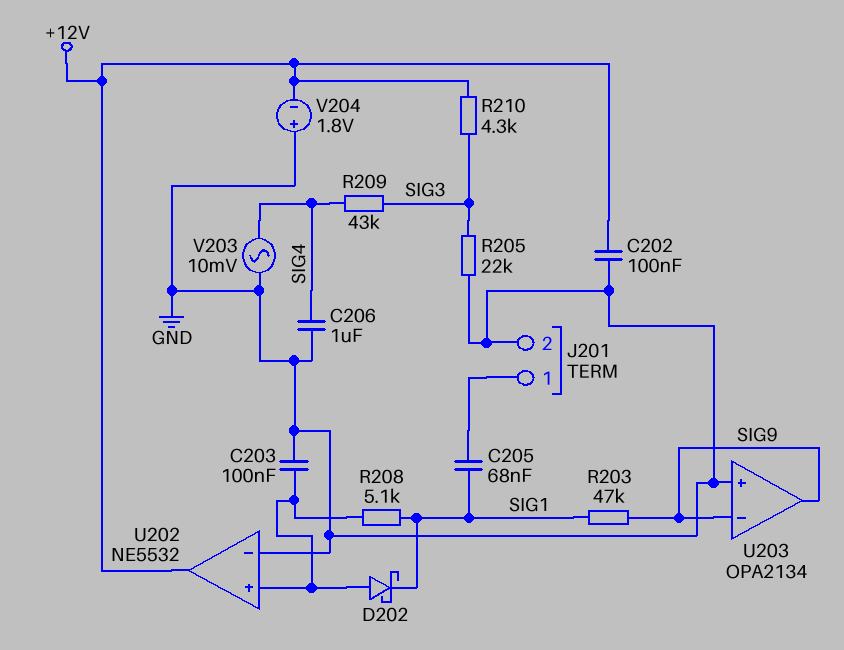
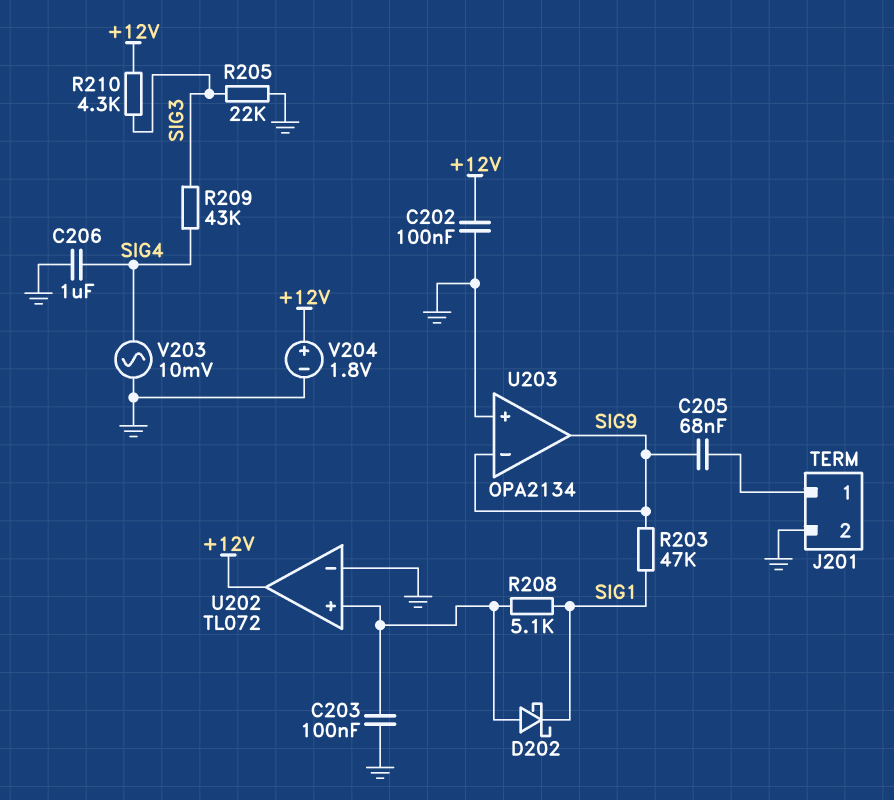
C205: 68nF (J201/1, SIG1) -> 68nF (J201/1, SIG9)
U202: NE5532 -> TL072
V204: 1.8V (plus GND, minus +12V) -> 1.8V (plus +12V, minus GND)

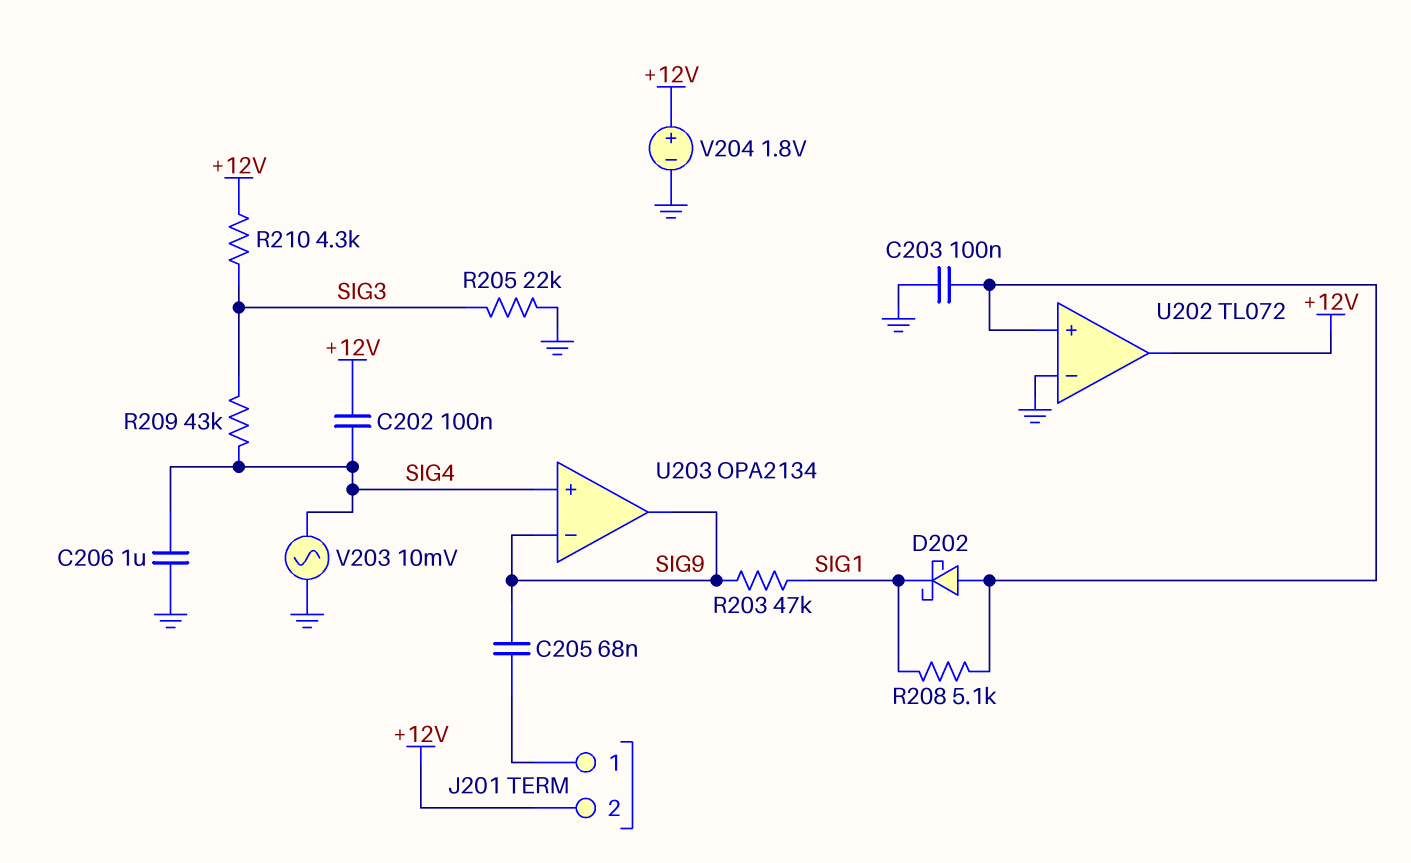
C202: 100nF (+12V, GND) -> 100nF (+12V, SIG4)
J201 pin 2: GND -> +12V
U203 pin in+: GND -> SIG4

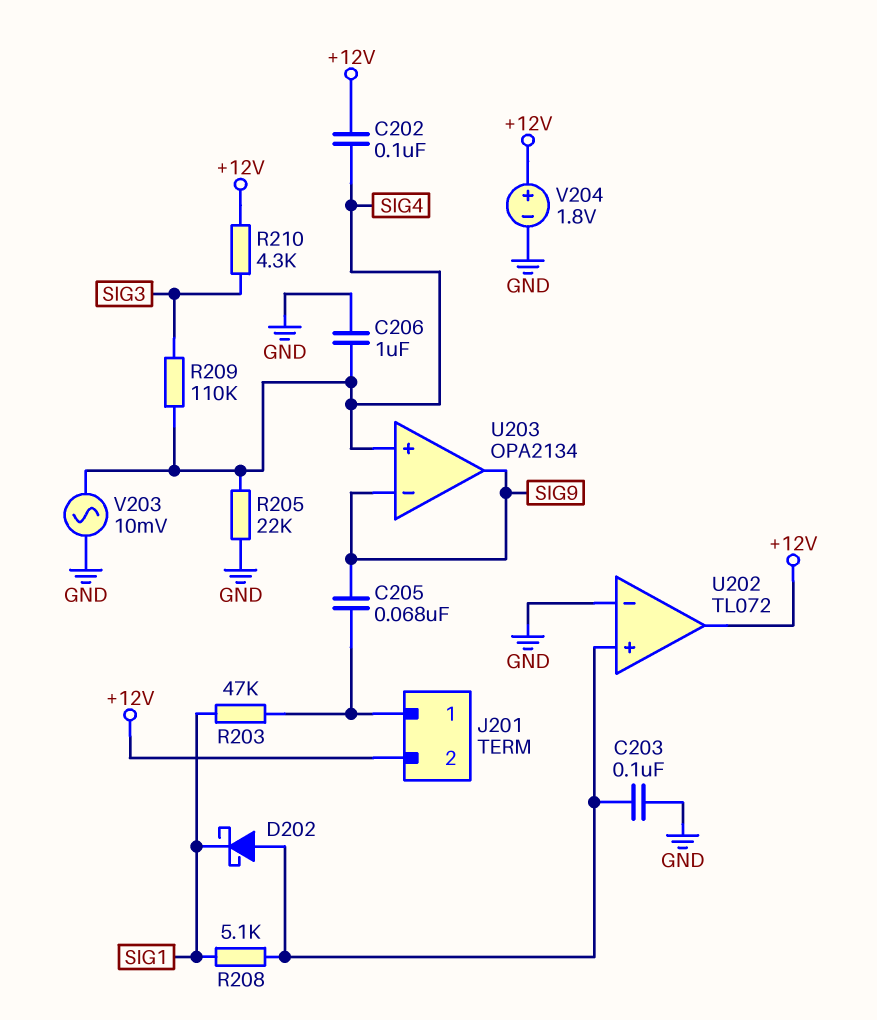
R203: 47k (SIG1, SIG9) -> 47k (J201/1, SIG1)
R205: 22k (GND, SIG3) -> 22k (GND, SIG4)
R209: 43k (SIG3, SIG4) -> 110k (SIG3, SIG4)

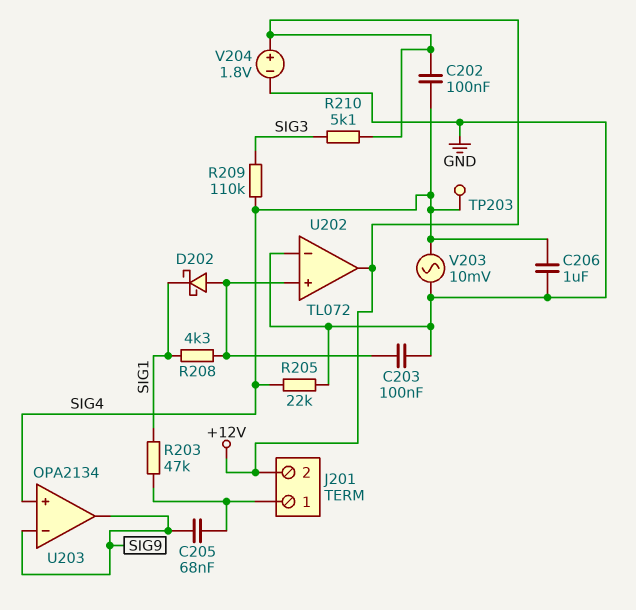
R208: 5.1k (SIG1, U202/in+) -> 4.3k (SIG1, U202/in+)
R210: 4.3k (+12V, SIG3) -> 5.1k (+12V, SIG3)
TP203: none -> test point (SIG4)

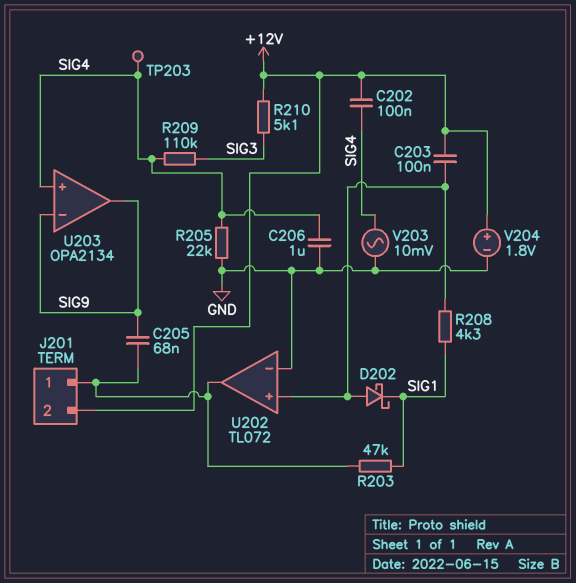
C203: 100nF (GND, U202/in+) -> 100nF (+12V, U202/in+)
U202 pin out: +12V -> J201/1

